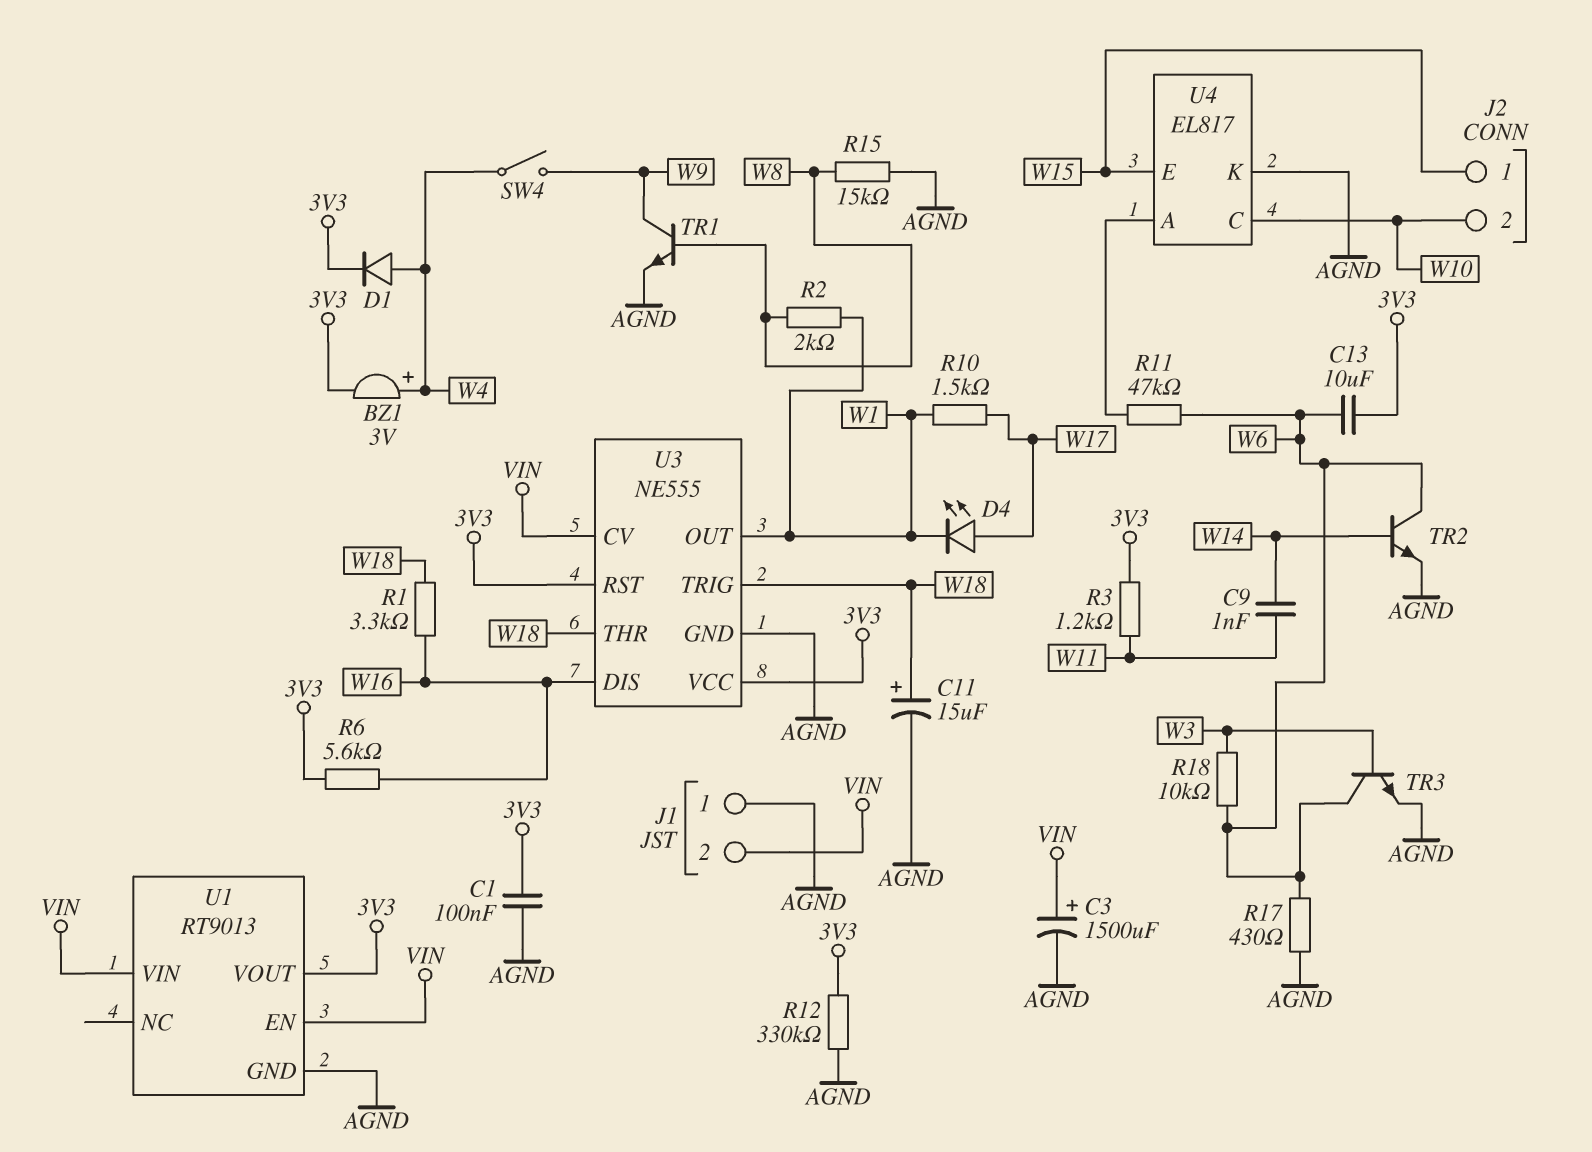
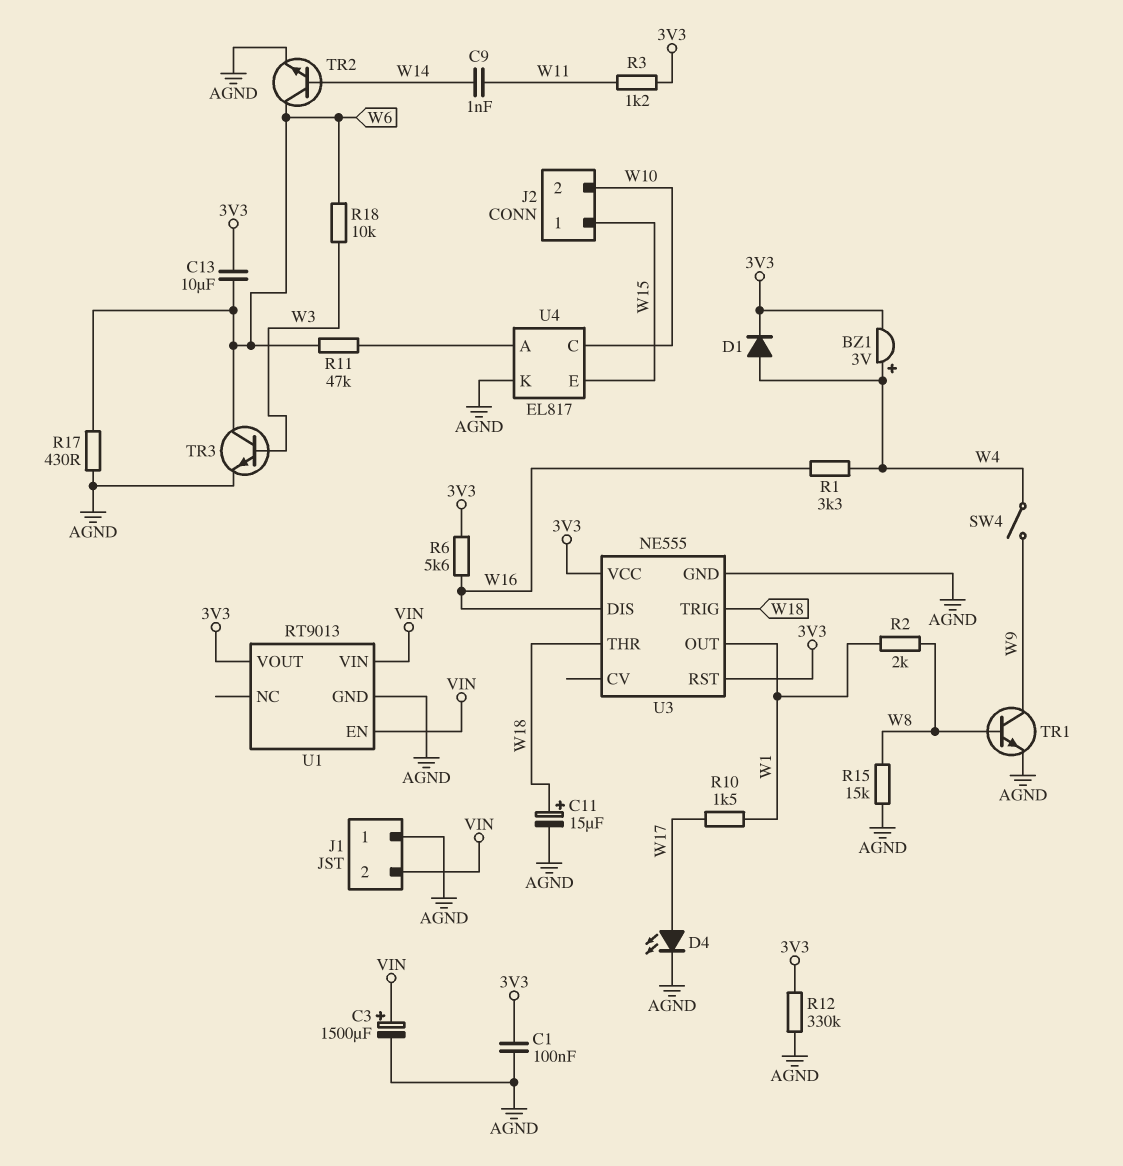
D4: LED (A W17, K W1) -> LED (A W17, K AGND)
R1: 3.3k (W16, W18) -> 3.3k (W4, W16)
U3 pin CV: VIN -> none

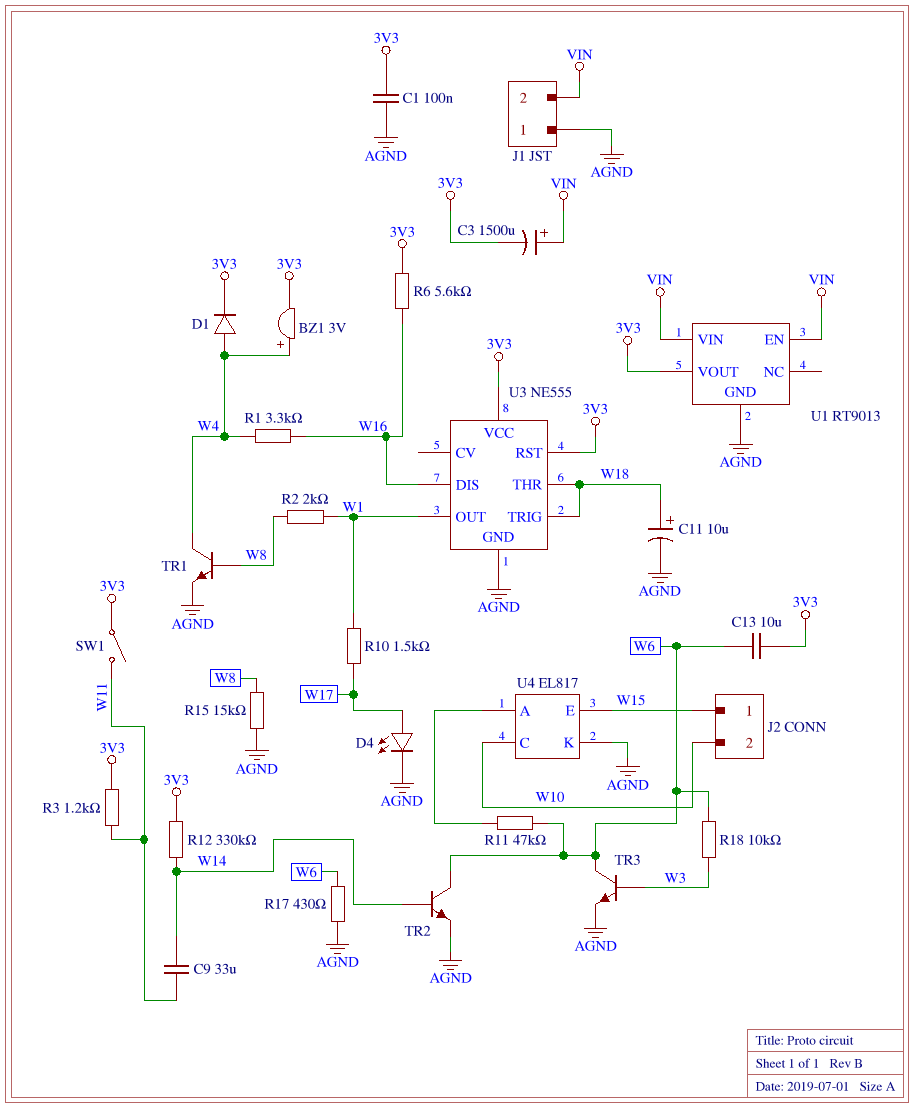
C3: 1500uF (plus VIN, minus AGND) -> 1500uF (plus VIN, minus 3V3)
C9: 1nF (W11, W14) -> 33uF (W11, W14)
C11: 15uF (plus W18, minus AGND) -> 10uF (plus W18, minus AGND)
R12: 330k (3V3, AGND) -> 330k (3V3, W14)
SW1: none -> switch (3V3, W11)
SW4: switch (W4, W9) -> none
TR1: NPN (B W8, C W9, E AGND) -> NPN (B W8, C W4, E AGND)

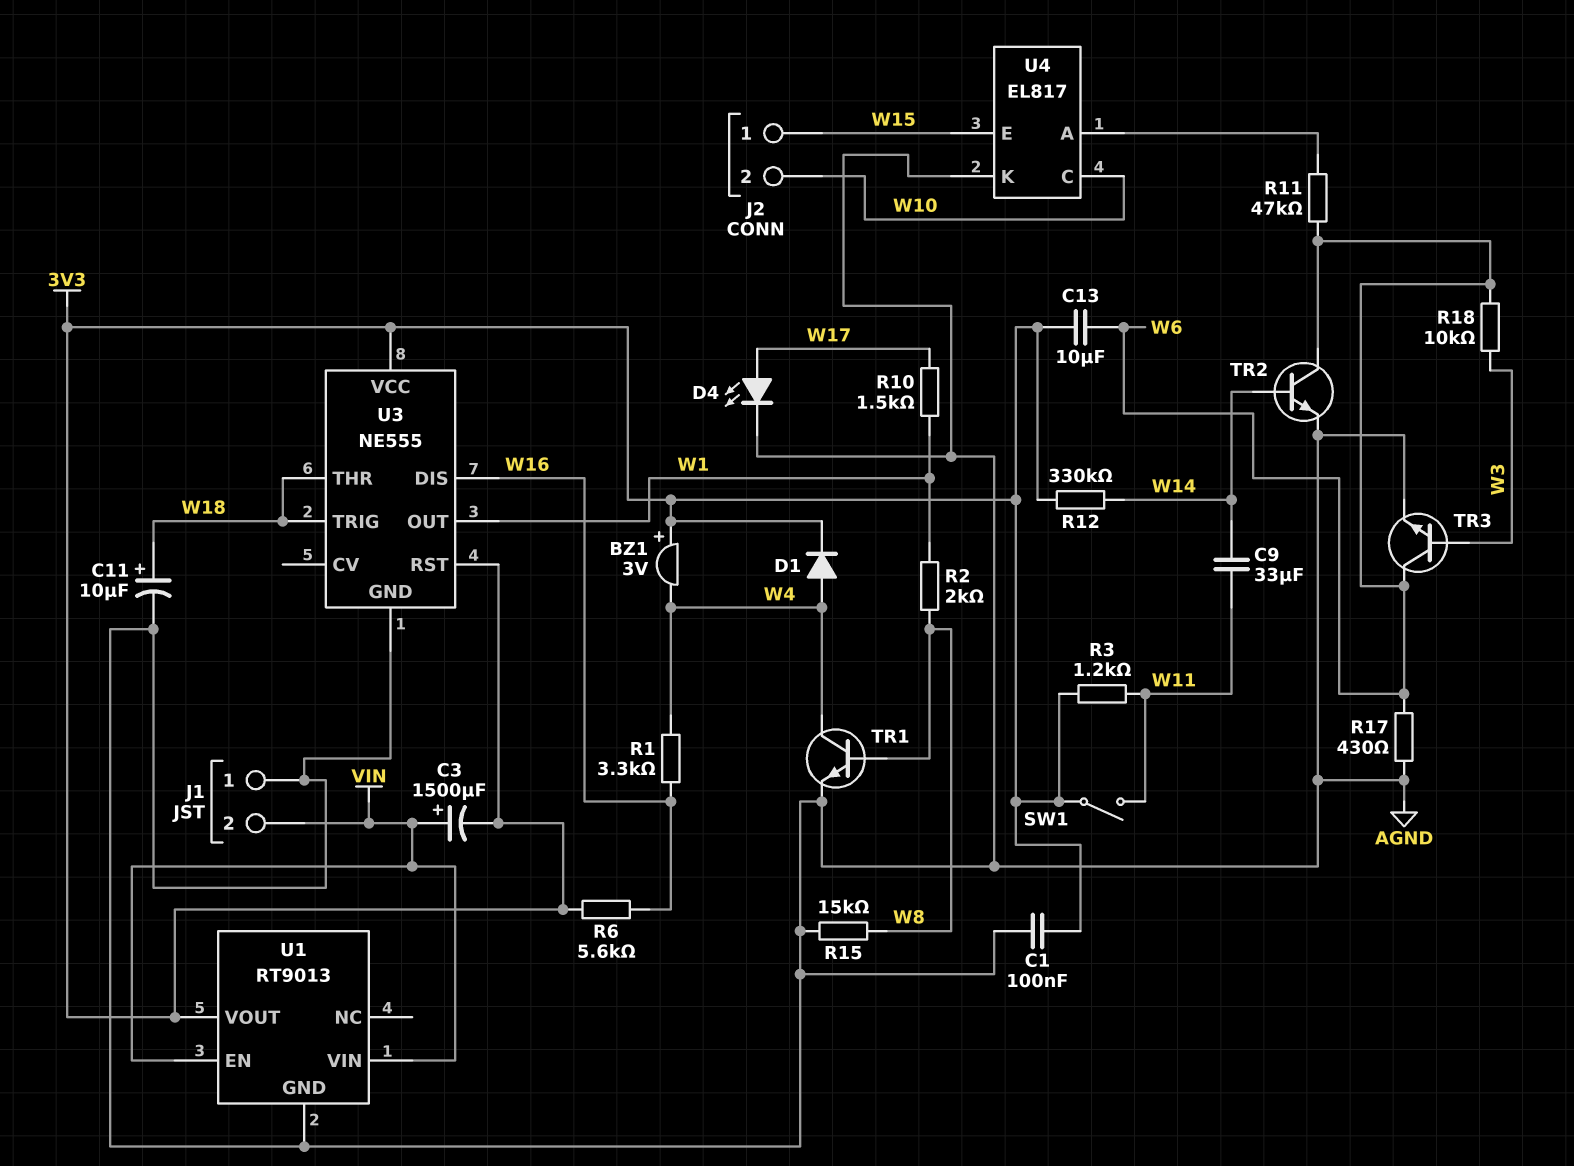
BZ1: buzzer 3V (plus W4, minus 3V3) -> buzzer 3V (plus 3V3, minus W4)

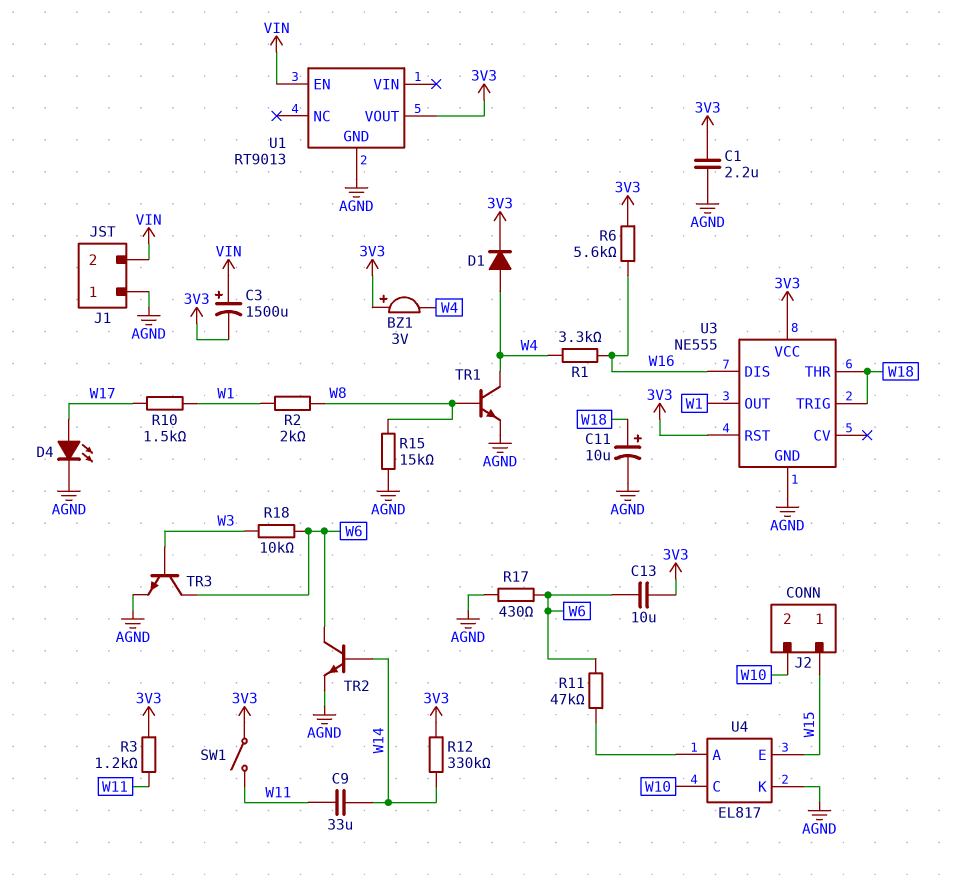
C1: 100nF (3V3, AGND) -> 2.2uF (3V3, AGND)
U1 pin VIN: VIN -> none

